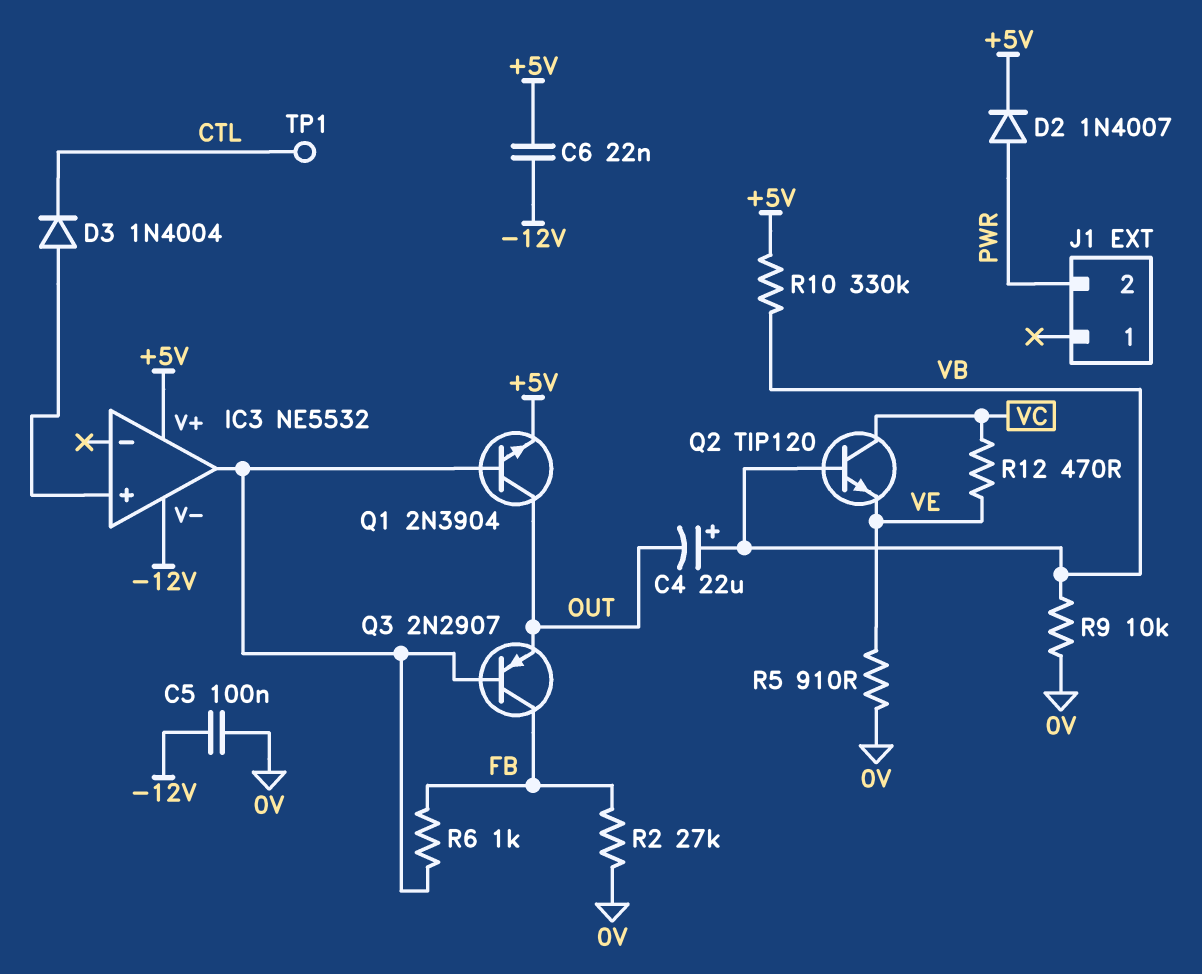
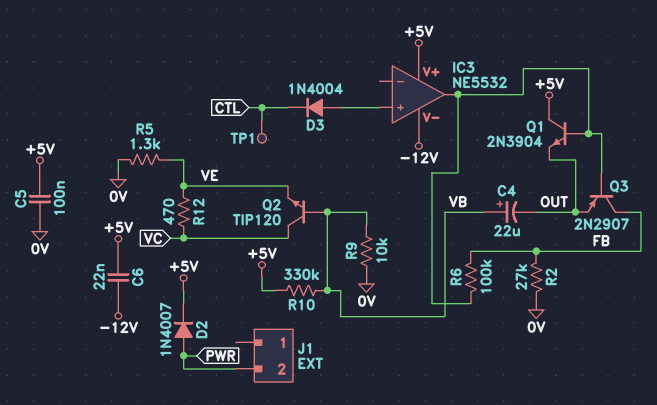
C5: 100nF (-12V, 0V) -> 100nF (+5V, 0V)
Q1: NPN 2N3904 (B IC3/out, C OUT, E +5V) -> NPN 2N3904 (B IC3/out, C +5V, E OUT)
R5: 910 (0V, VE) -> 1.3k (0V, VE)
R6: 1k (FB, IC3/out) -> 100k (FB, IC3/out)

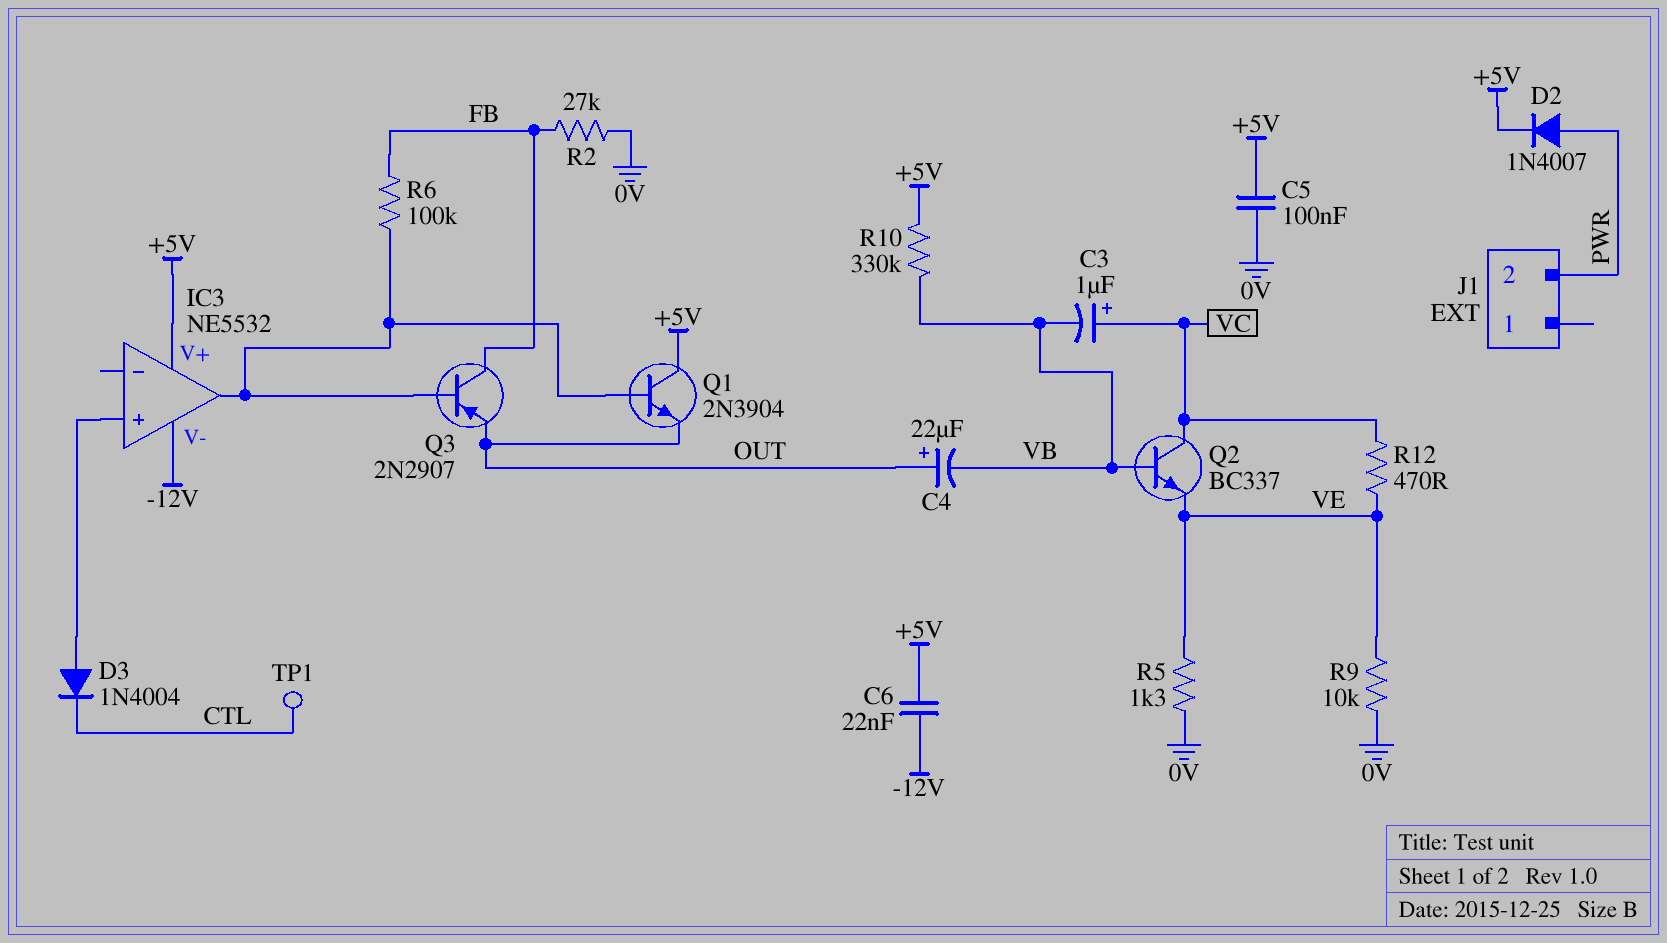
C3: none -> 1uF (plus VC, minus VB)
C4: 22uF (plus VB, minus OUT) -> 22uF (plus OUT, minus VB)
Q2: NPN TIP120 (B VB, C VC, E VE) -> NPN BC337 (B VB, C VC, E VE)
R9: 10k (0V, VB) -> 10k (0V, VE)

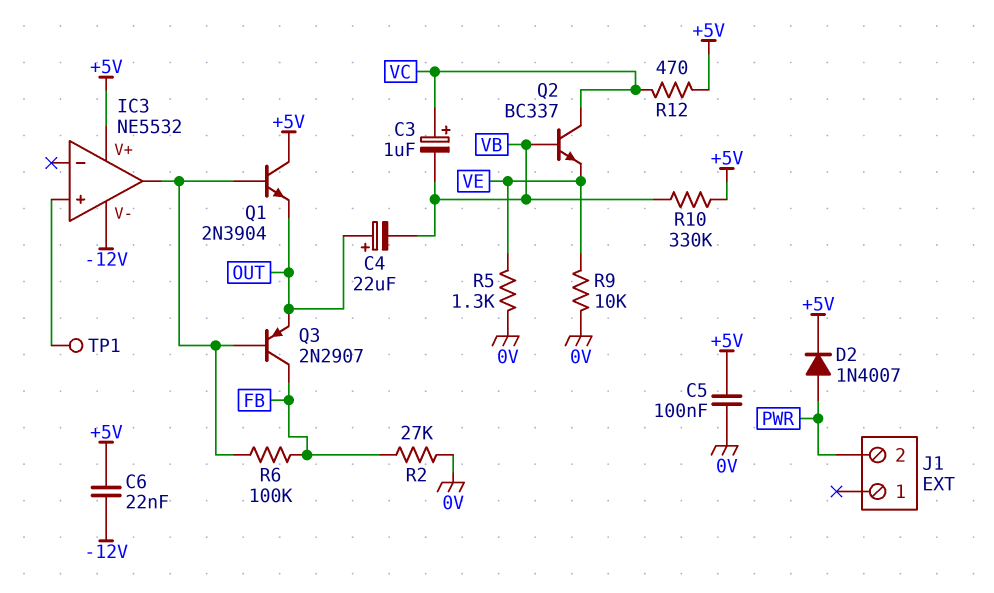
D3: diode 1N4004 (A IC3/in+, K CTL) -> none
R12: 470 (VC, VE) -> 470 (+5V, VC)
TP1: test point (CTL) -> test point (IC3/in+)

